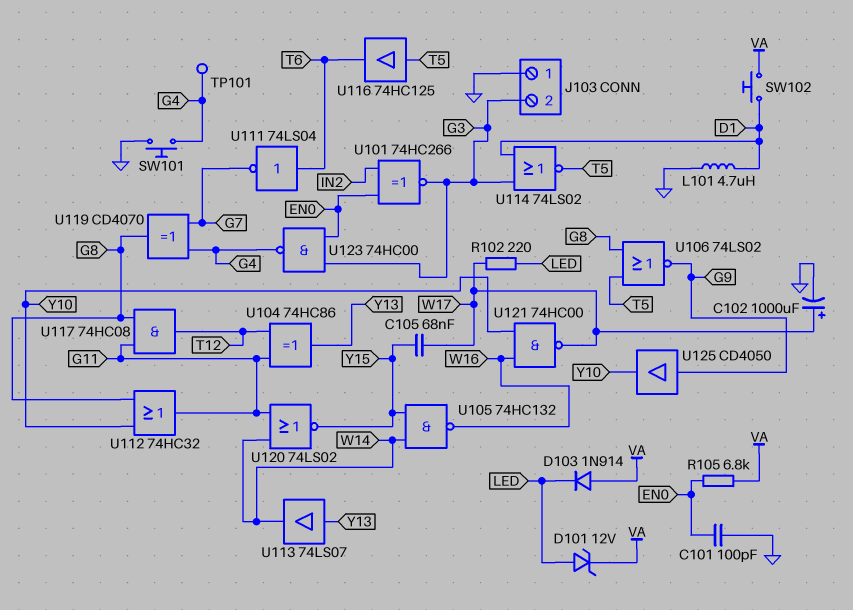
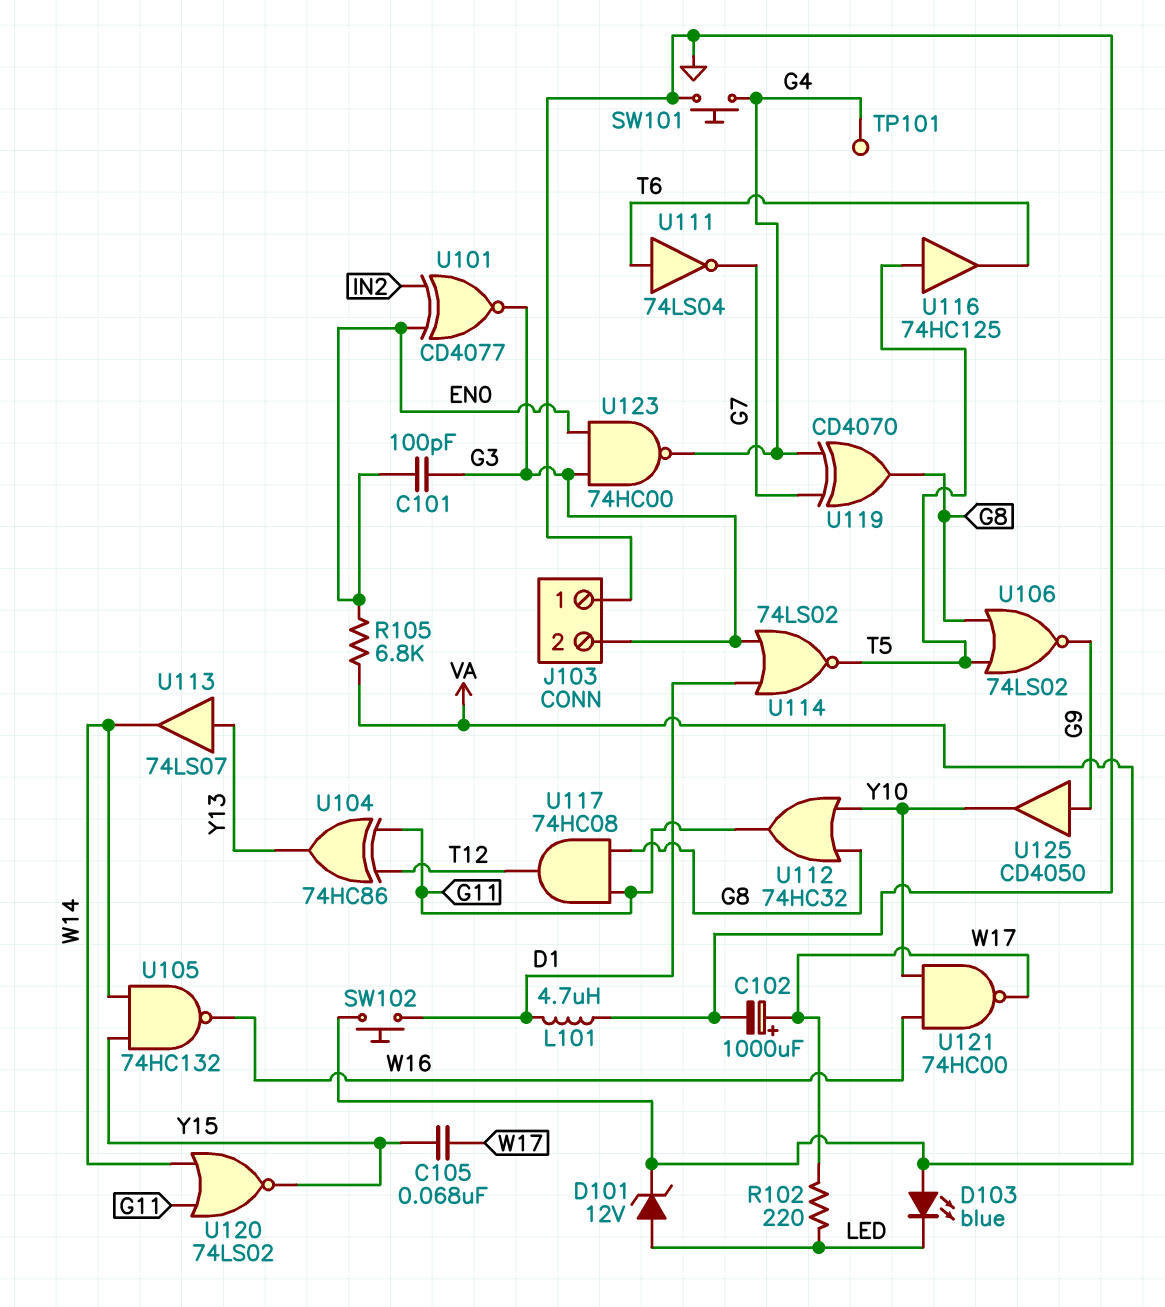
C101: 100pF (EN0, GND) -> 100pF (EN0, G3)
D103: diode 1N914 (A VA, K LED) -> LED blue (A VA, K LED)
U101: XNOR 74HC266 (in EN0, in IN2, out G3) -> XNOR CD4077 (in EN0, in IN2, out G3)

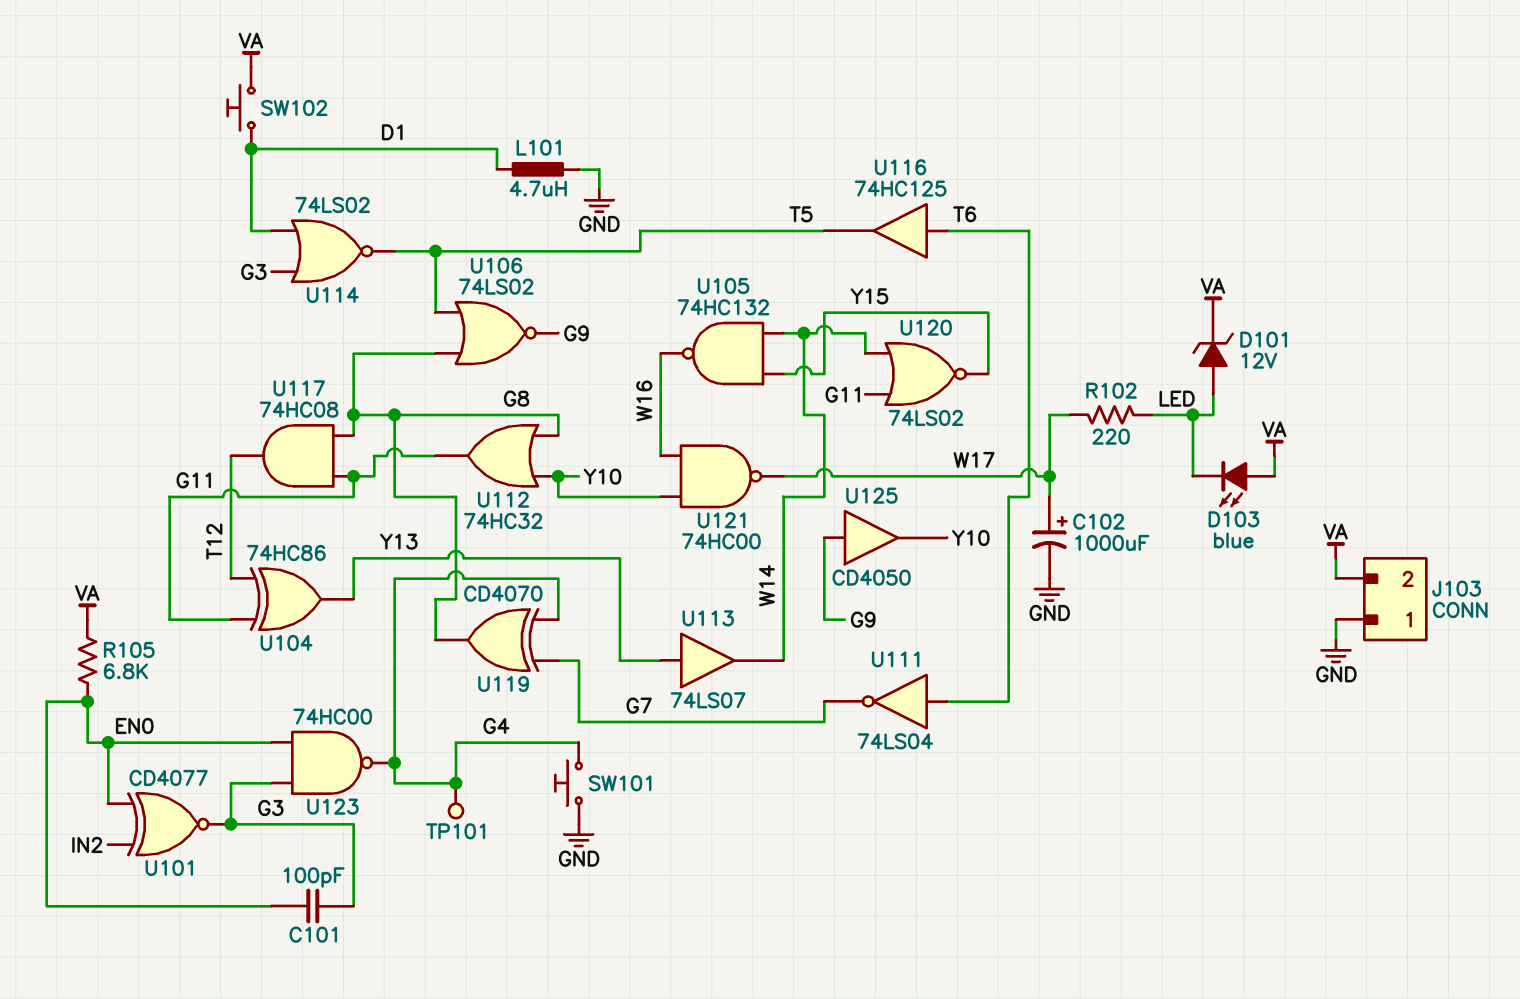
C105: 68nF (W17, Y15) -> none
J103 pin 2: G3 -> VA
U116: buffer 74HC125 (in T5, out T6) -> buffer 74HC125 (in T6, out T5)

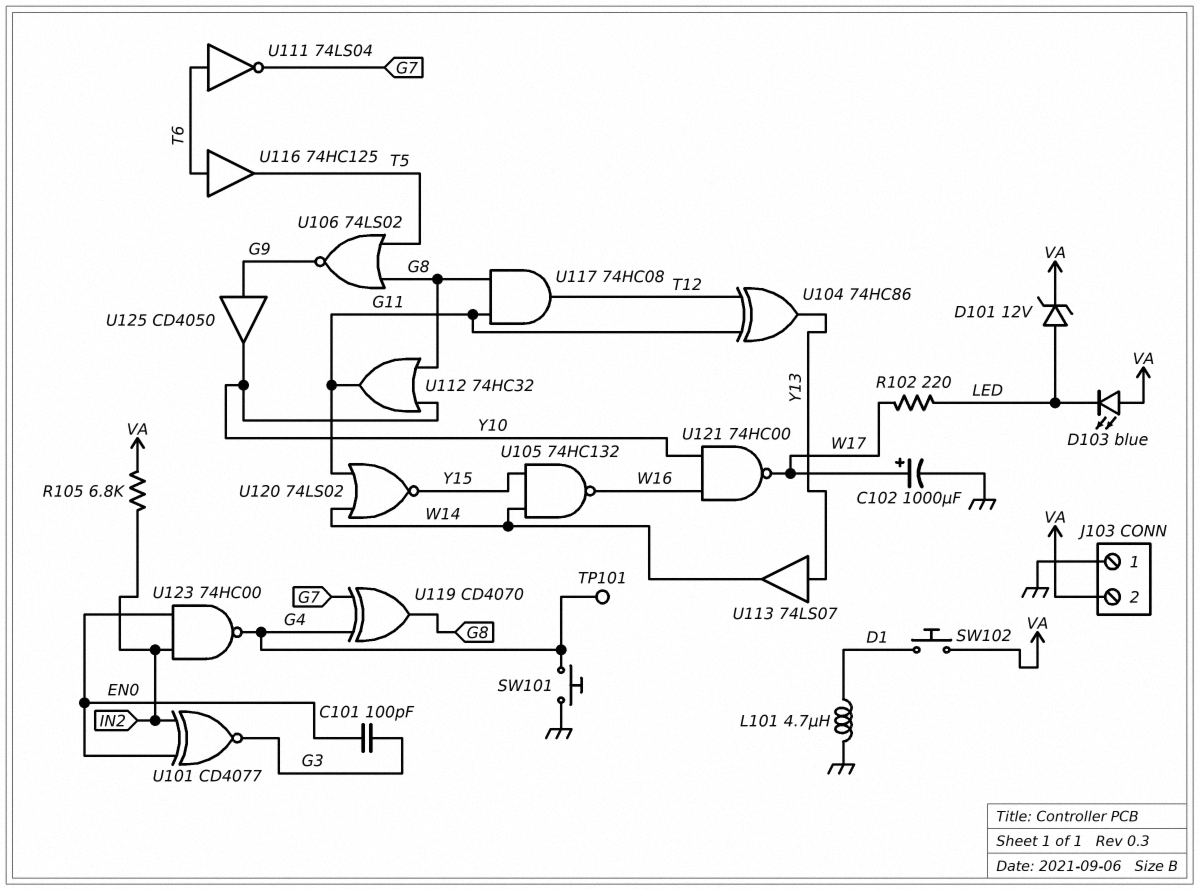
R105: 6.8k (EN0, VA) -> 6.8k (IN2, VA)
U114: NOR 74LS02 (in D1, in G3, out T5) -> none
U123: NAND 74HC00 (in EN0, in G3, out G4) -> NAND 74HC00 (in EN0, in IN2, out G4)

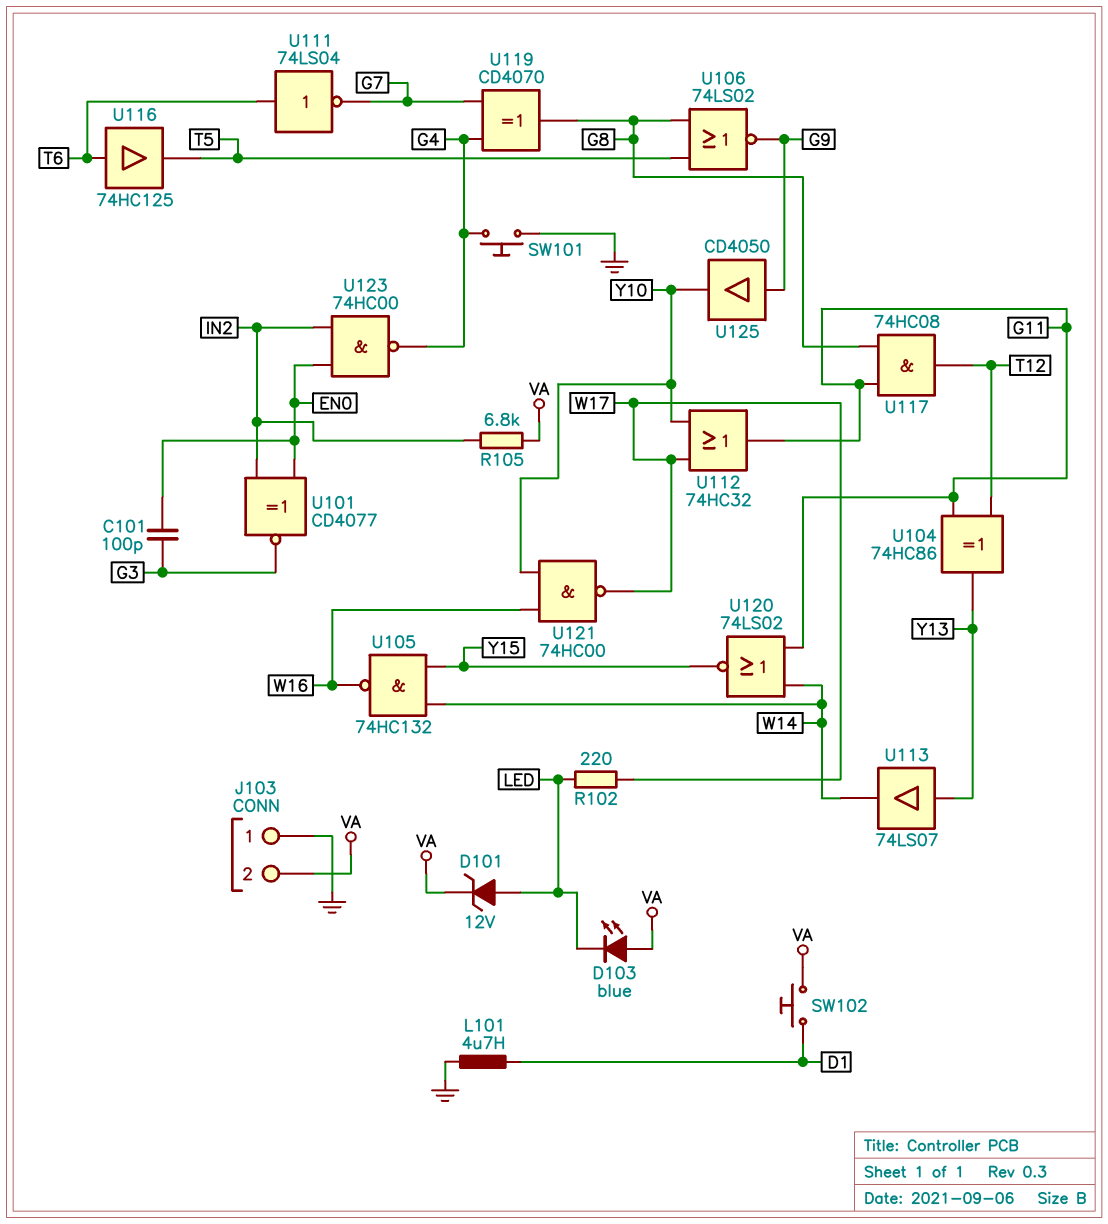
C102: 1000uF (plus W17, minus GND) -> none
TP101: test point (G4) -> none
U112: OR 74HC32 (in G8, in Y10, out G11) -> OR 74HC32 (in W17, in Y10, out G11)

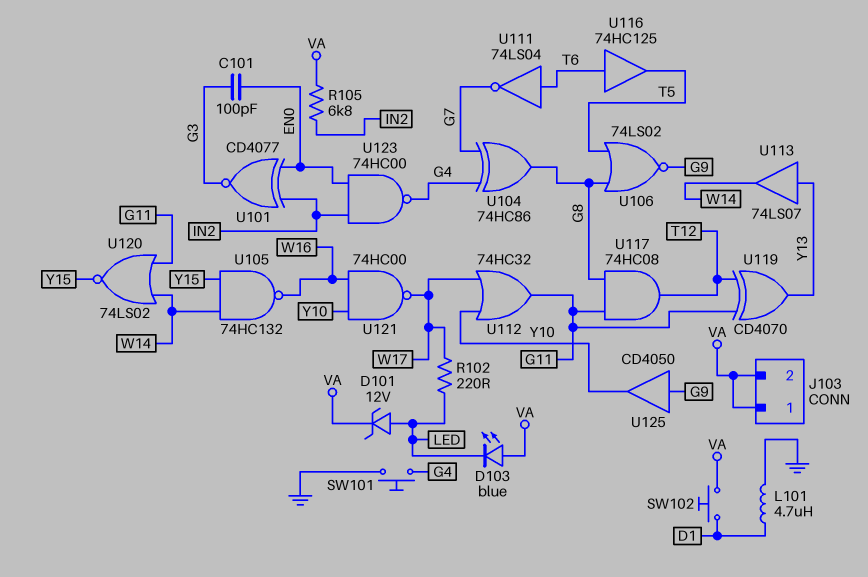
J103 pin 1: GND -> VA
U104: XOR 74HC86 (in G11, in T12, out Y13) -> XOR 74HC86 (in G4, in G7, out G8)
U119: XOR CD4070 (in G4, in G7, out G8) -> XOR CD4070 (in G11, in T12, out Y13)

